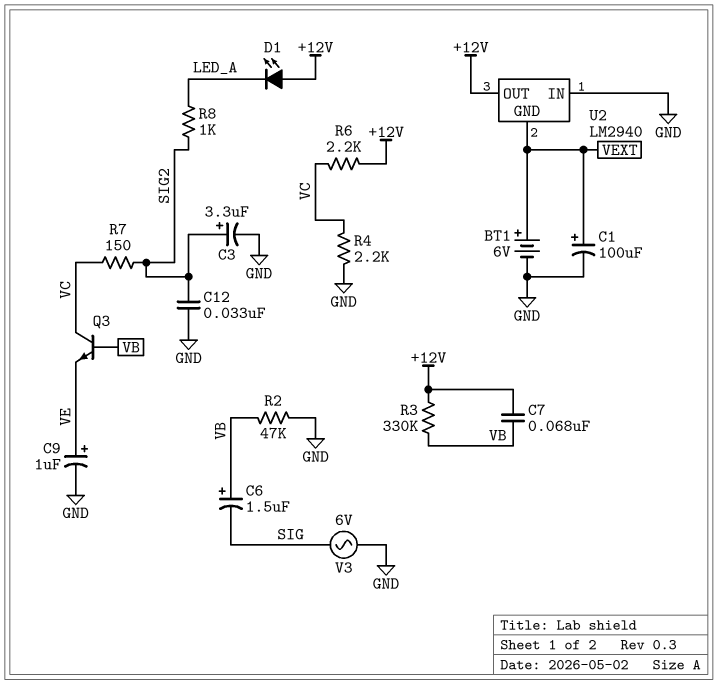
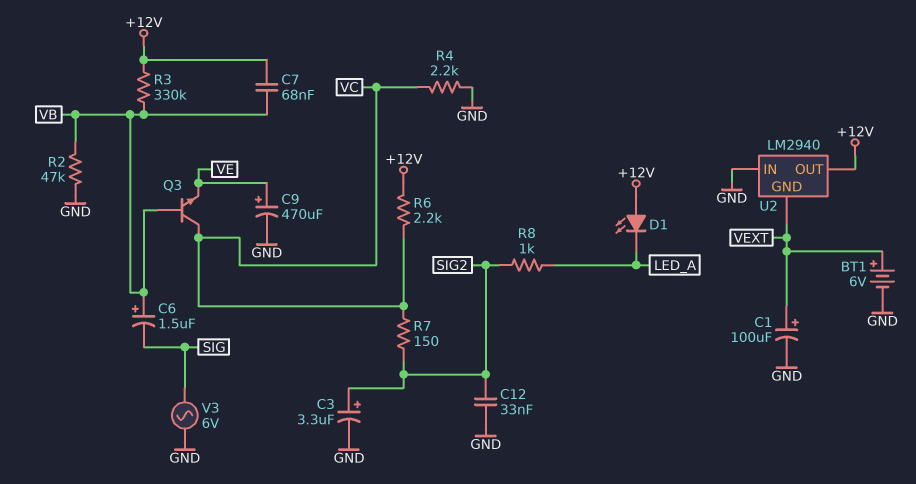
C9: 1uF (plus VE, minus GND) -> 470uF (plus VE, minus GND)

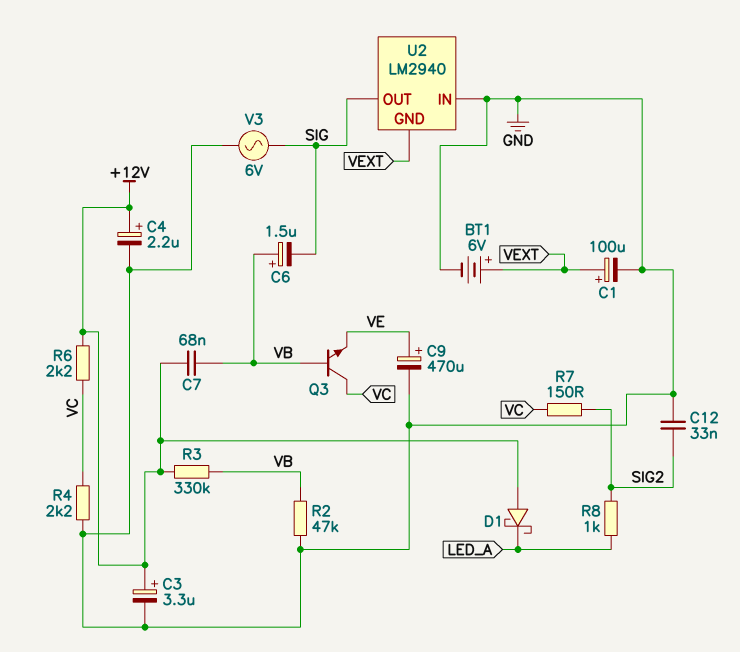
C3: 3.3uF (plus SIG2, minus GND) -> 3.3uF (plus +12V, minus GND)
C4: none -> 2.2uF (plus +12V, minus GND)
D1: LED (A +12V, K LED_A) -> schottky (A +12V, K LED_A)
U2 pin OUT: +12V -> SIG

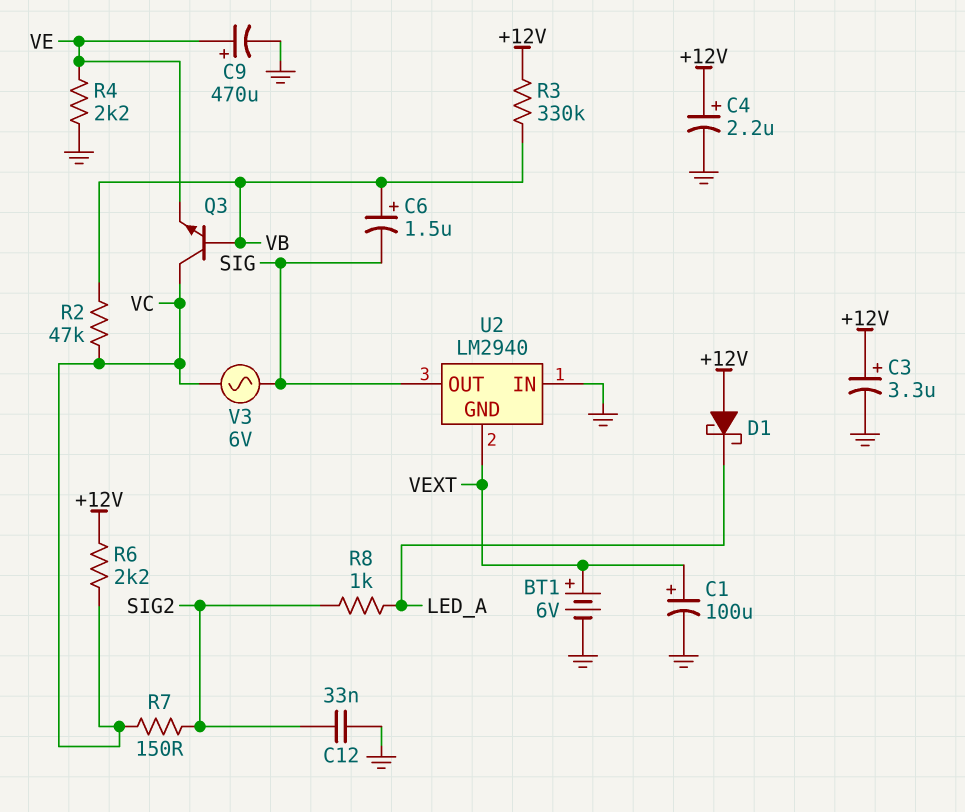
C7: 68nF (+12V, VB) -> none
R2: 47k (GND, VB) -> 47k (VB, VC)
R4: 2.2k (GND, VC) -> 2.2k (GND, VE)
V3: AC 6V (GND, SIG) -> AC 6V (SIG, VC)

